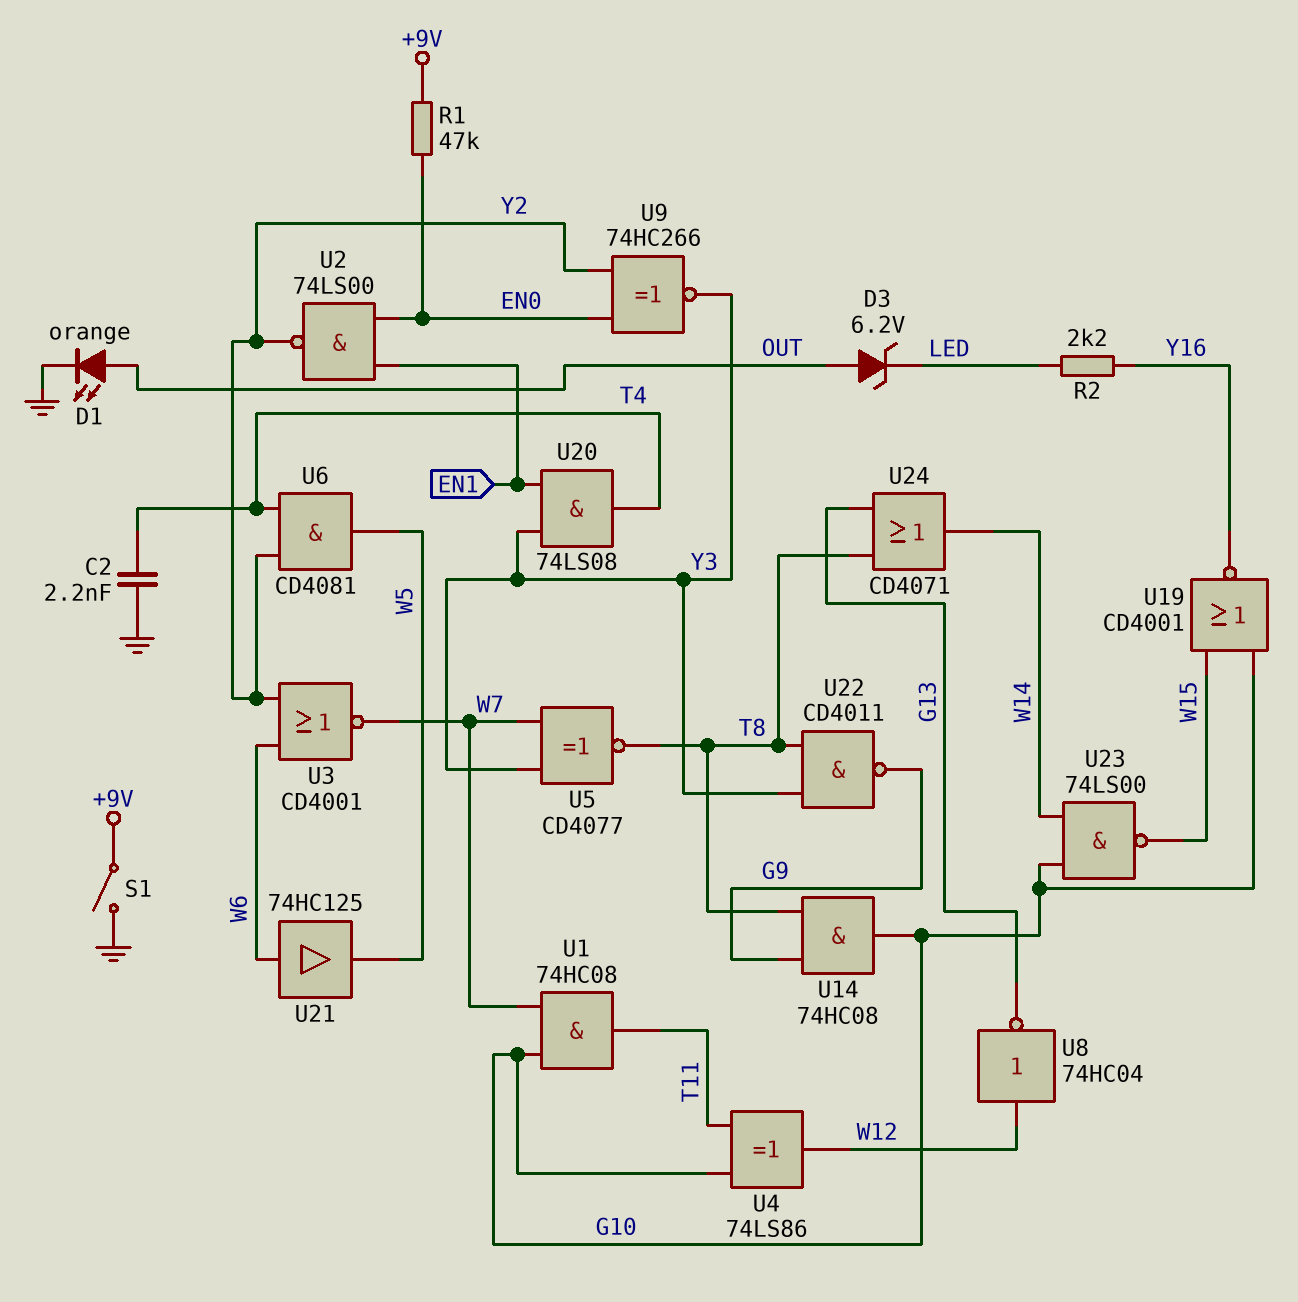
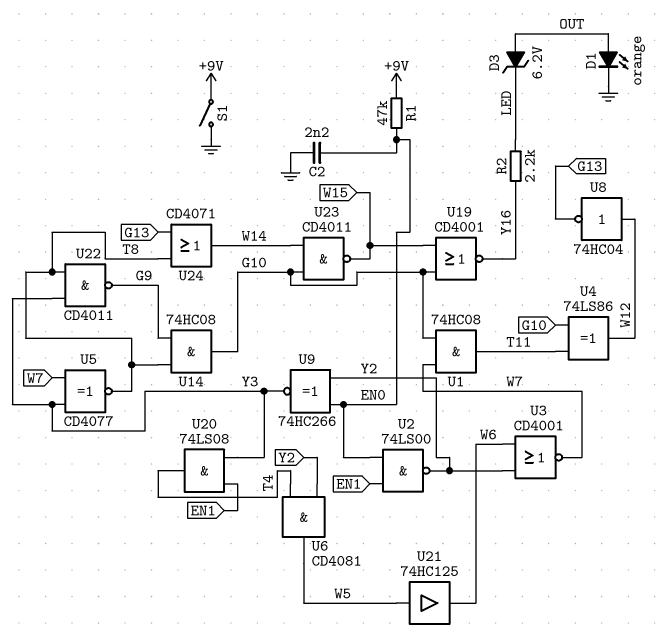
C2: 2.2nF (GND, T4) -> 2.2nF (EN0, GND)
U21: buffer 74HC125 (in W6, out W5) -> buffer 74HC125 (in W5, out W6)
U23: NAND 74LS00 (in G10, in W14, out W15) -> NAND CD4011 (in G10, in W14, out W15)

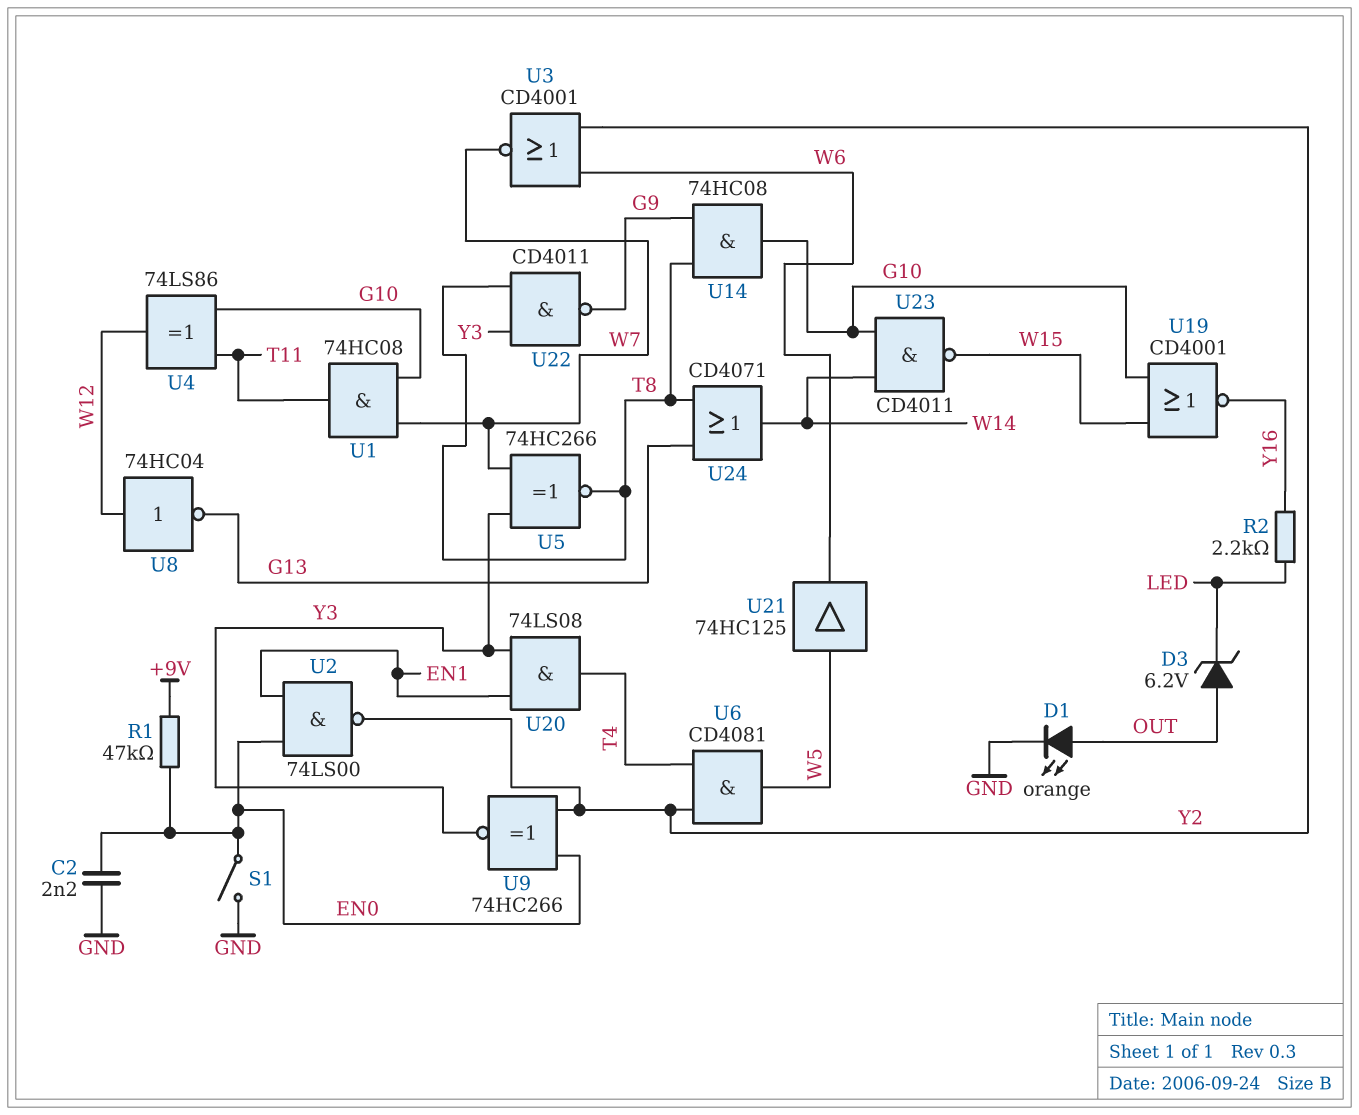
S1: switch (+9V, GND) -> switch (EN0, GND)
U5: XNOR CD4077 (in W7, in Y3, out T8) -> XNOR 74HC266 (in W7, in Y3, out T8)

